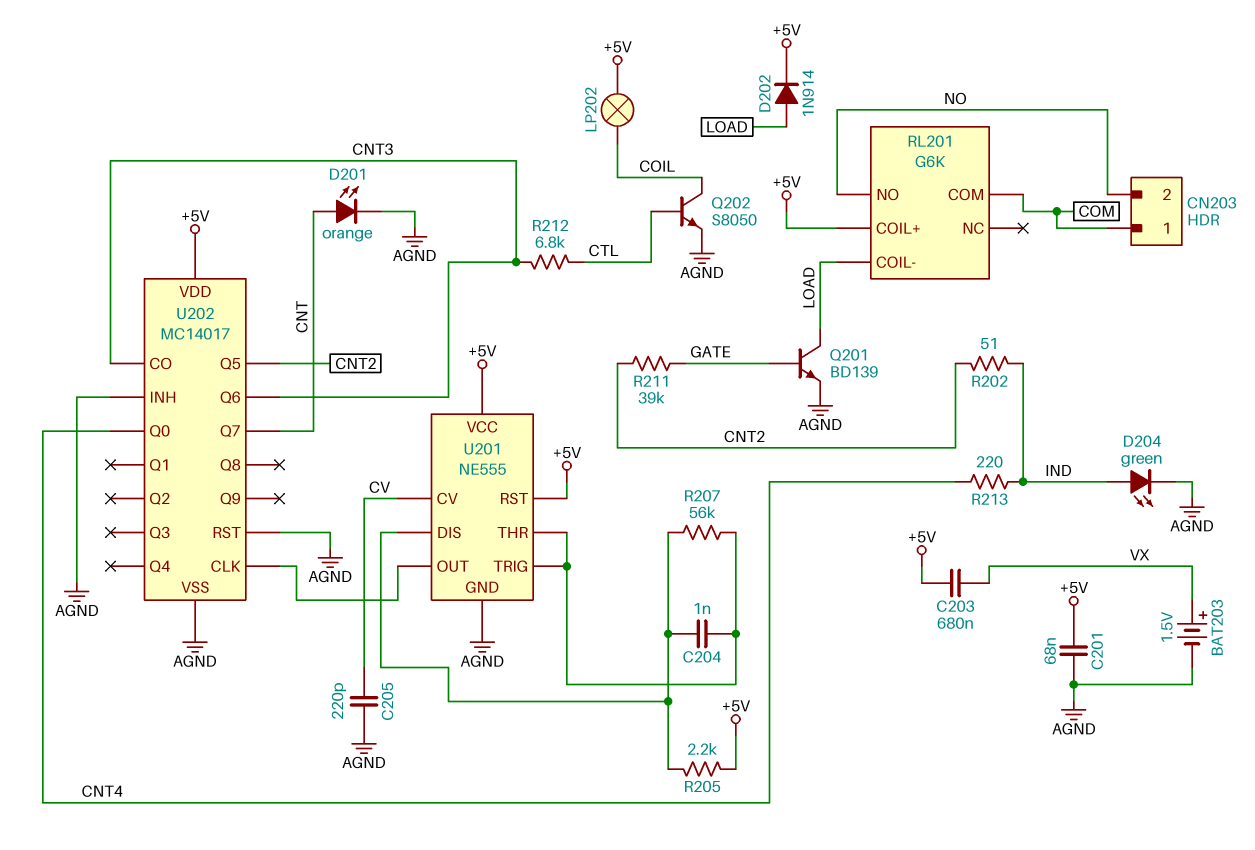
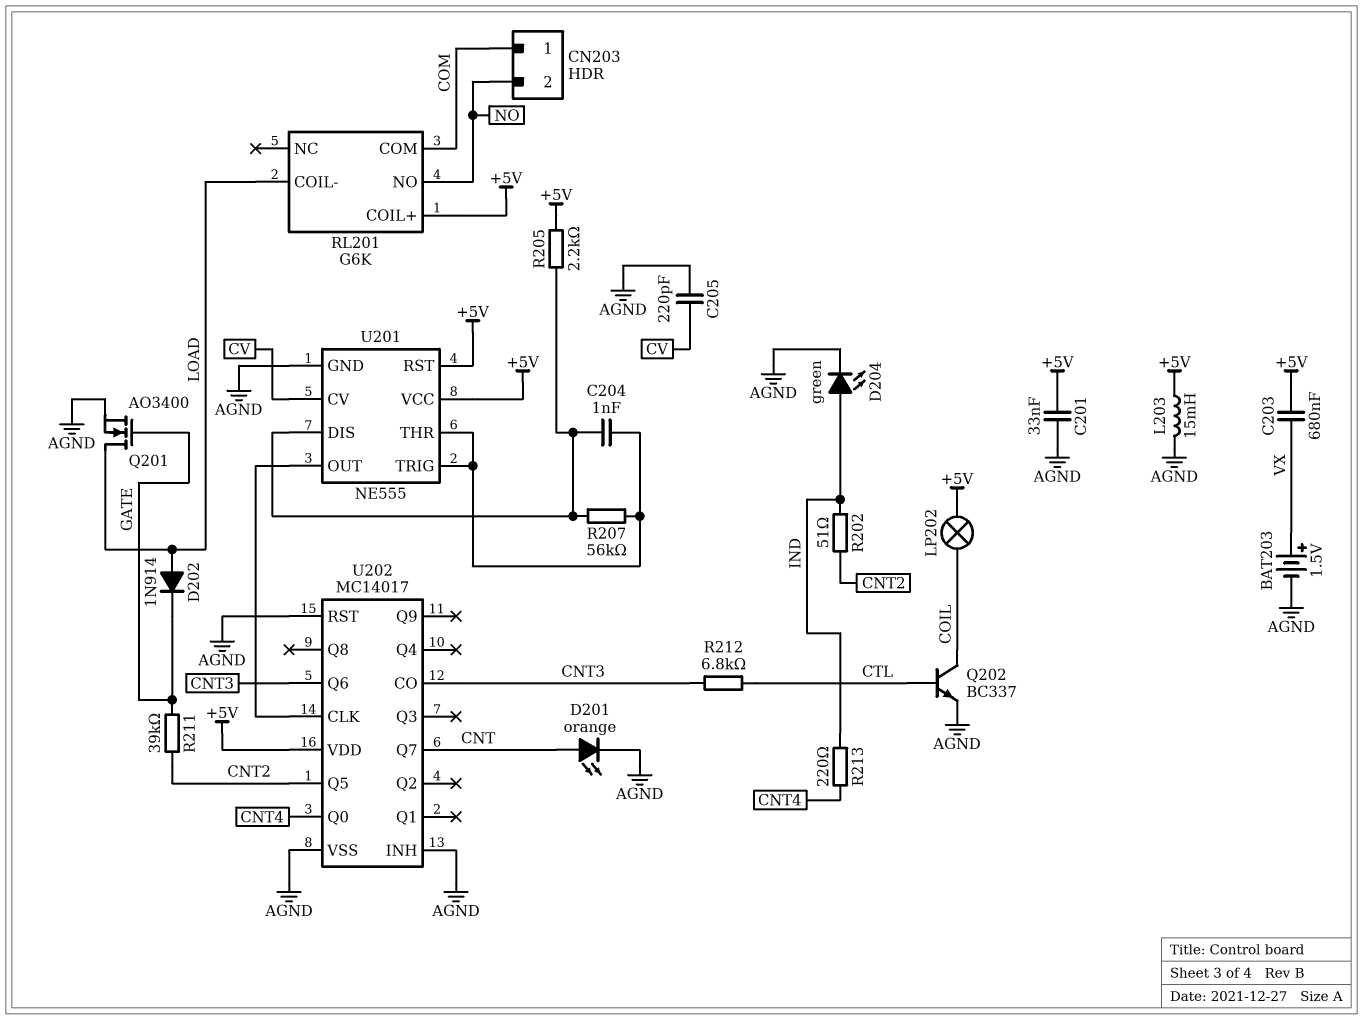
C201: 68nF (+5V, AGND) -> 33nF (+5V, AGND)
D202: diode 1N914 (A LOAD, K +5V) -> diode 1N914 (A LOAD, K GATE)
L203: none -> 15mH (+5V, AGND)
Q201: NPN BD139 (B GATE, C LOAD, E AGND) -> NMOS AO3400 (G GATE, D LOAD, S AGND)
Q202: NPN S8050 (B CTL, C COIL, E AGND) -> NPN BC337 (B CTL, C COIL, E AGND)

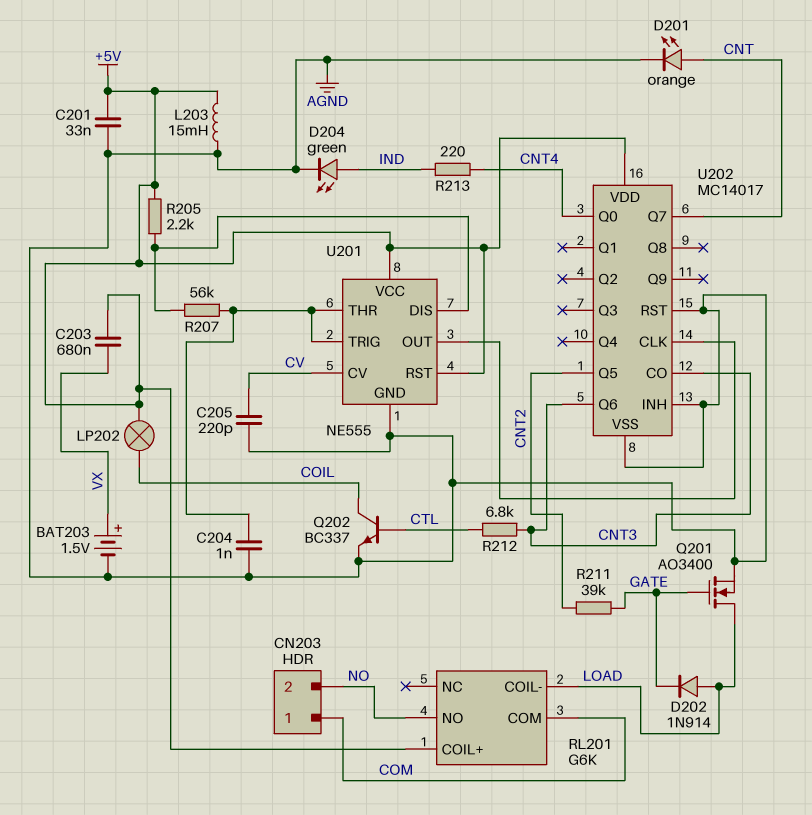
C204: 1nF (U201/DIS, U201/THR) -> 1nF (AGND, U201/THR)
R202: 51 (CNT2, IND) -> none

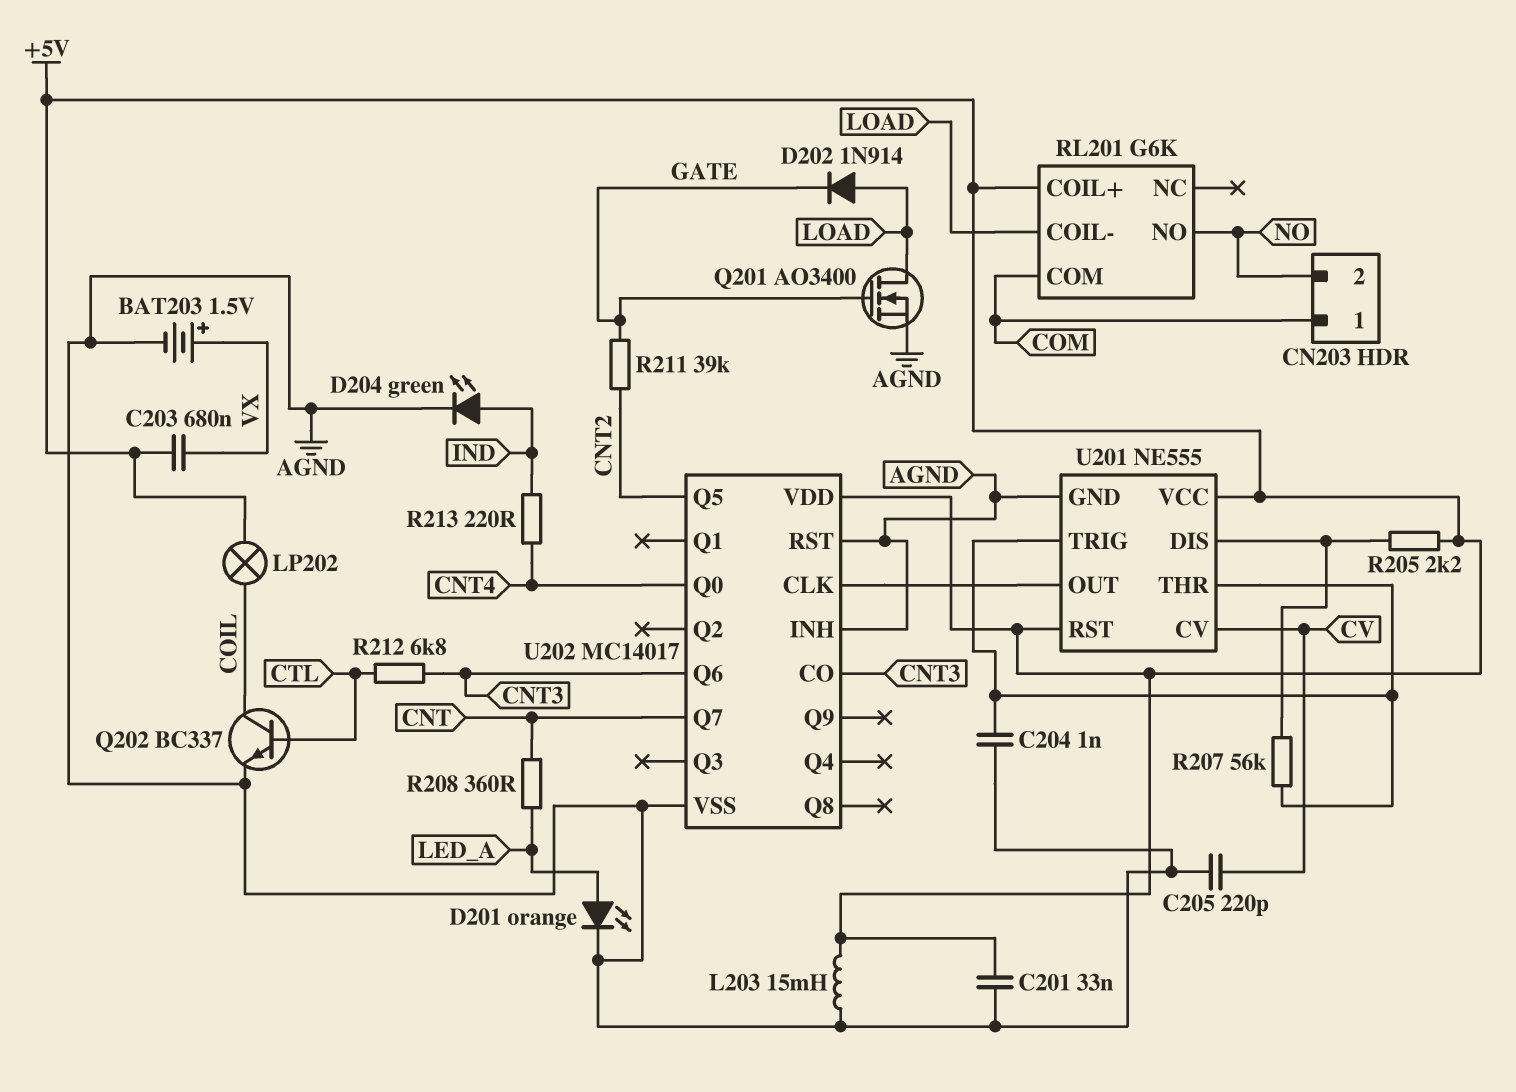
D201: LED orange (A CNT, K AGND) -> LED orange (A LED_A, K AGND)
R208: none -> 360 (CNT, LED_A)

